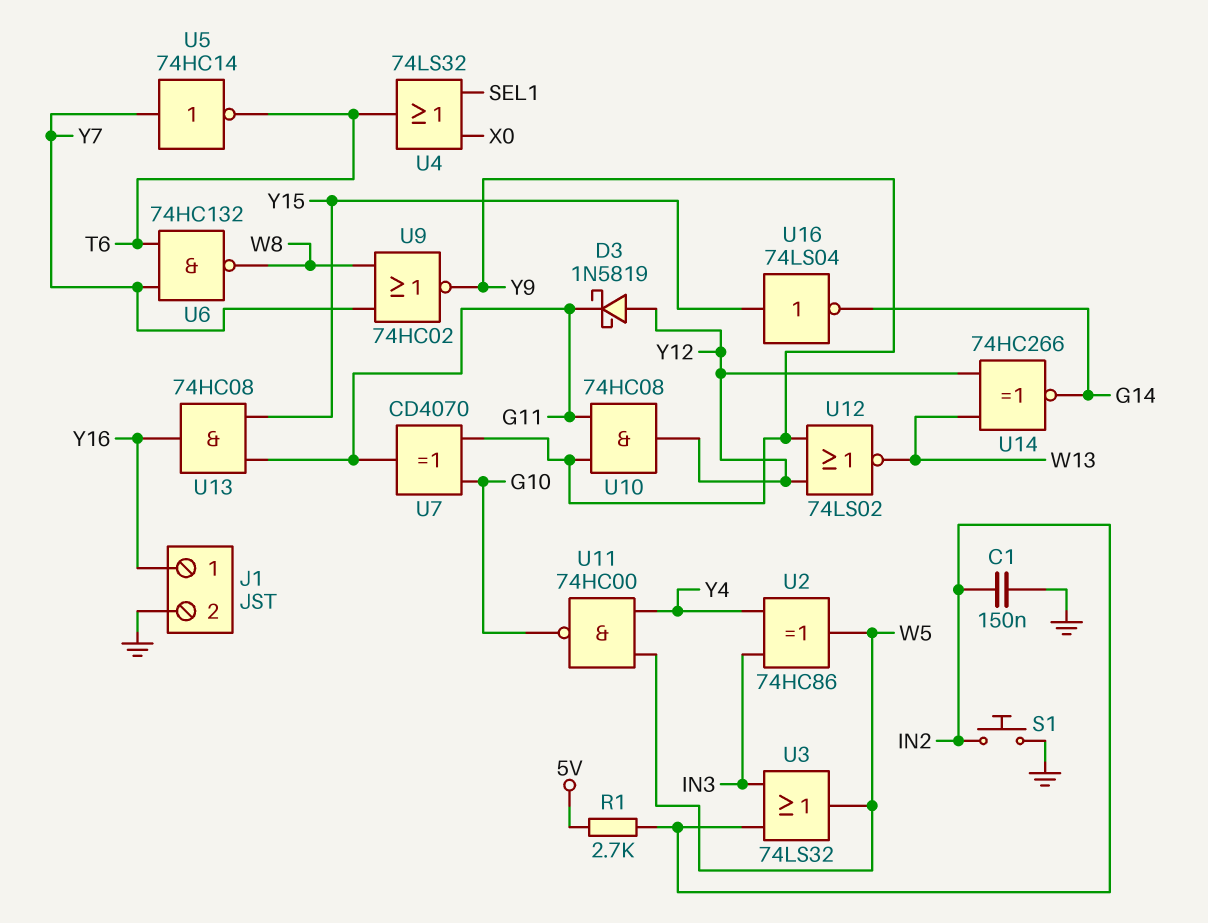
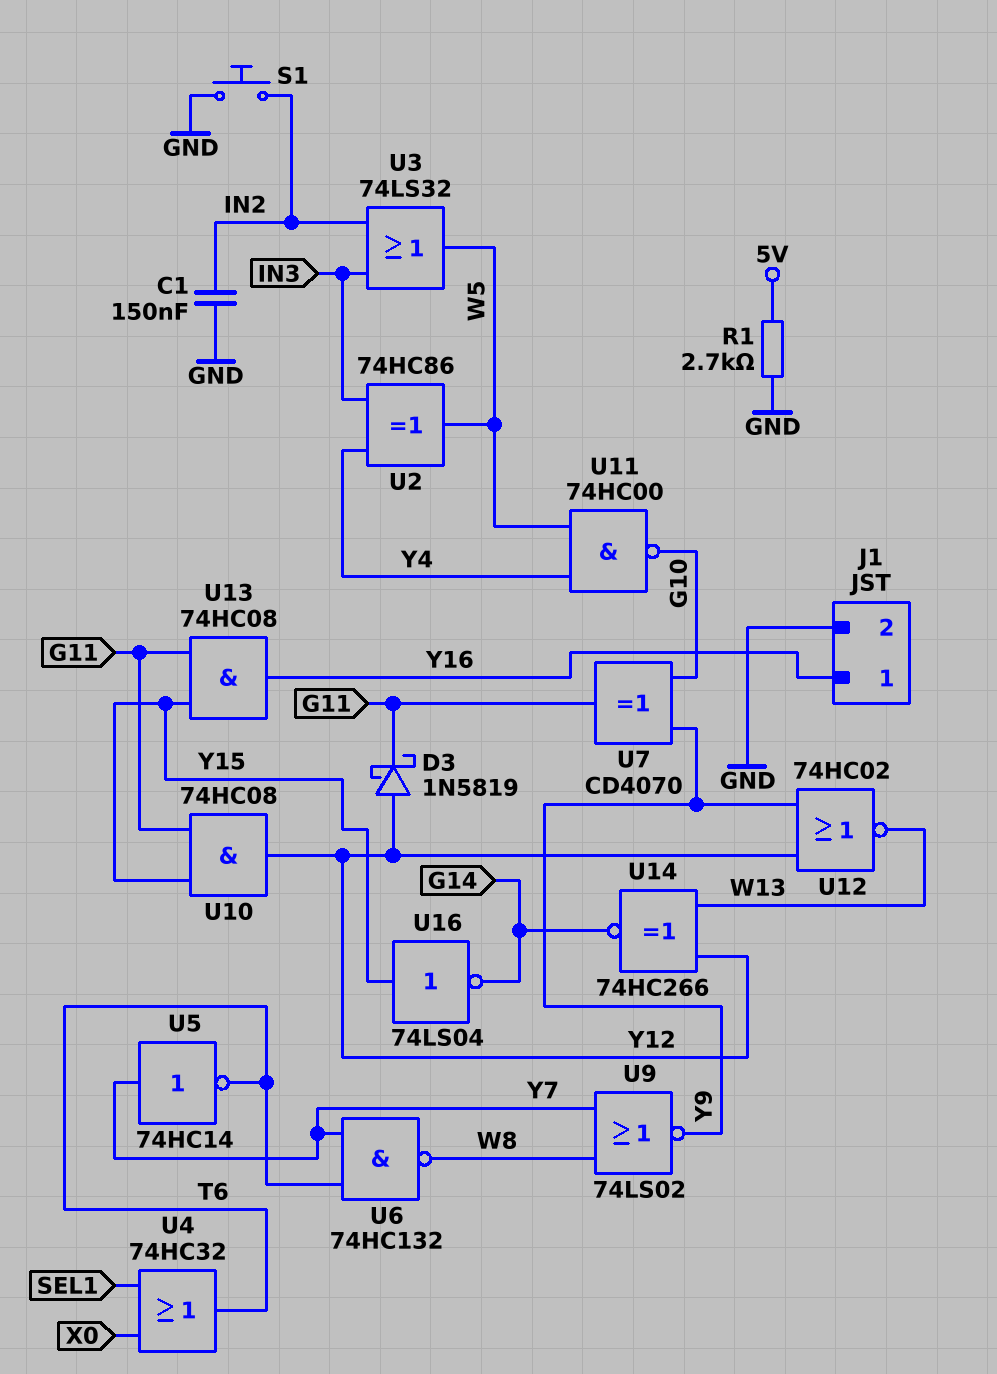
R1: 2.7k (5V, IN2) -> 2.7k (5V, GND)
U4: OR 74LS32 (in SEL1, in X0, out T6) -> OR 74HC32 (in SEL1, in X0, out T6)
U9: NOR 74HC02 (in W8, in Y7, out Y9) -> NOR 74LS02 (in W8, in Y7, out Y9)
U10: AND 74HC08 (in G11, in Y9, out Y12) -> AND 74HC08 (in G11, in Y15, out Y12)
U12: NOR 74LS02 (in Y9, in Y12, out W13) -> NOR 74HC02 (in Y9, in Y12, out W13)

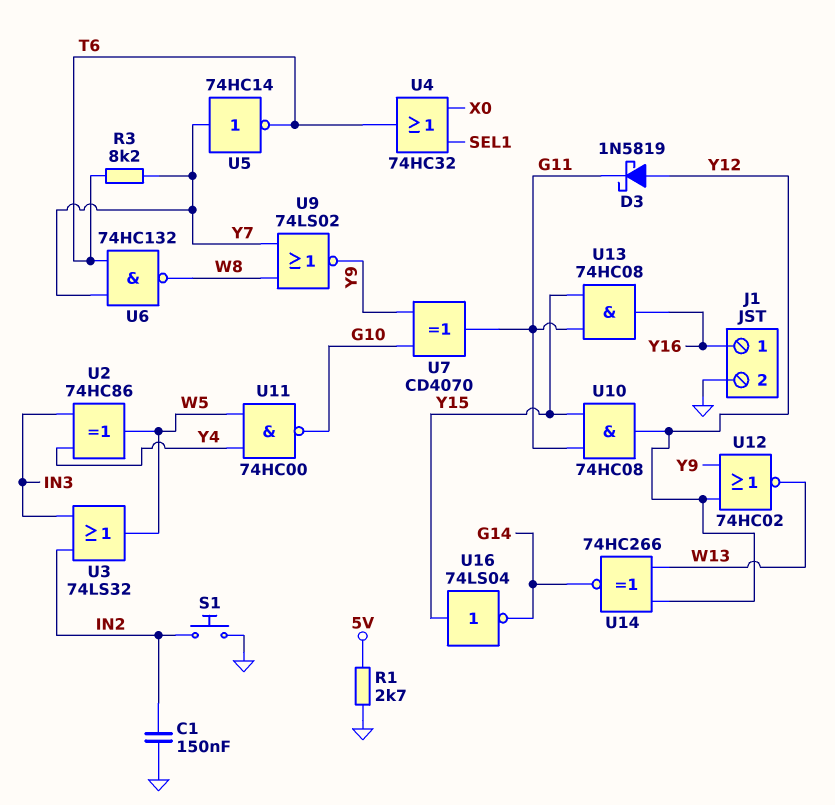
R3: none -> 8.2k (T6, Y7)

